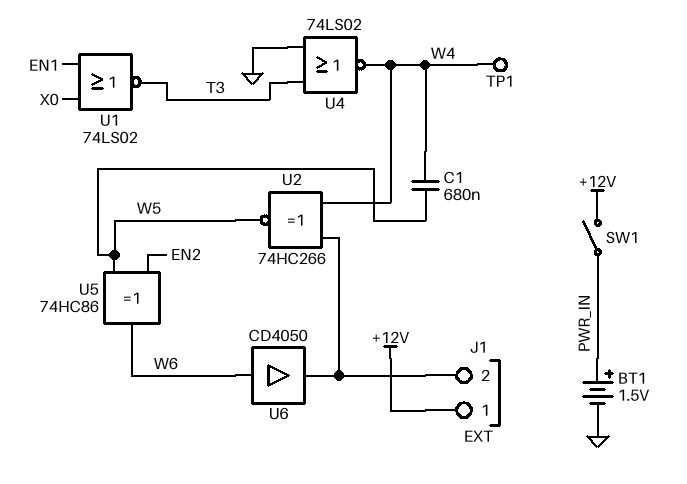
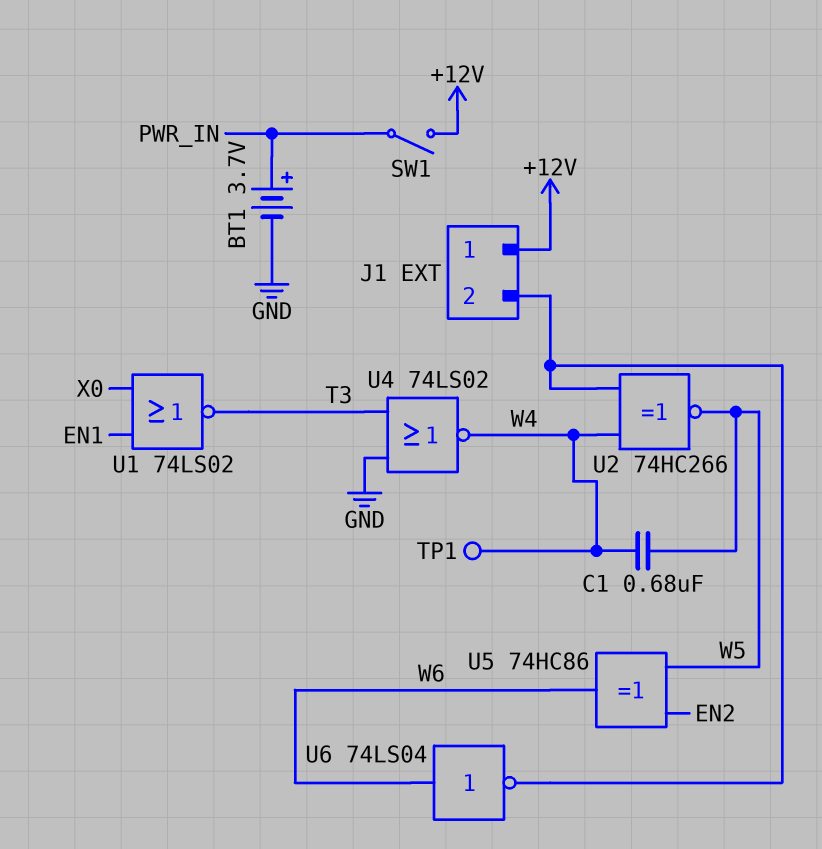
BT1: 1.5V (plus PWR_IN, minus GND) -> 3.7V (plus PWR_IN, minus GND)
U6: buffer CD4050 (in W6, out J1/2) -> NOT 74LS04 (in W6, out J1/2)

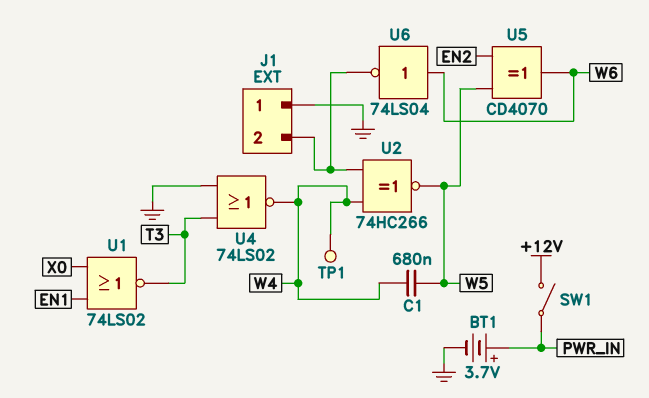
J1 pin 1: +12V -> GND
U5: XOR 74HC86 (in EN2, in W5, out W6) -> XOR CD4070 (in EN2, in W5, out W6)

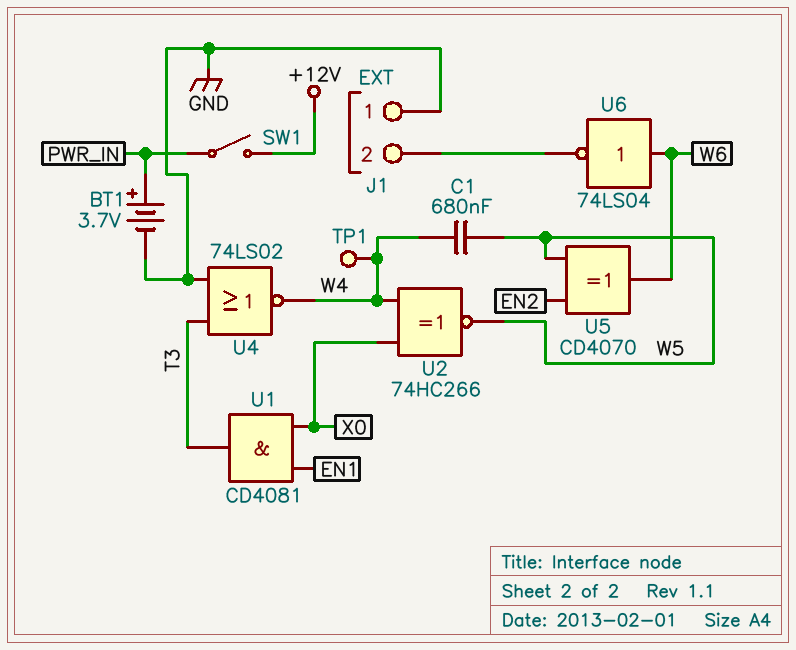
U1: NOR 74LS02 (in EN1, in X0, out T3) -> AND CD4081 (in EN1, in X0, out T3)
U2: XNOR 74HC266 (in J1/2, in W4, out W5) -> XNOR 74HC266 (in W4, in X0, out W5)

